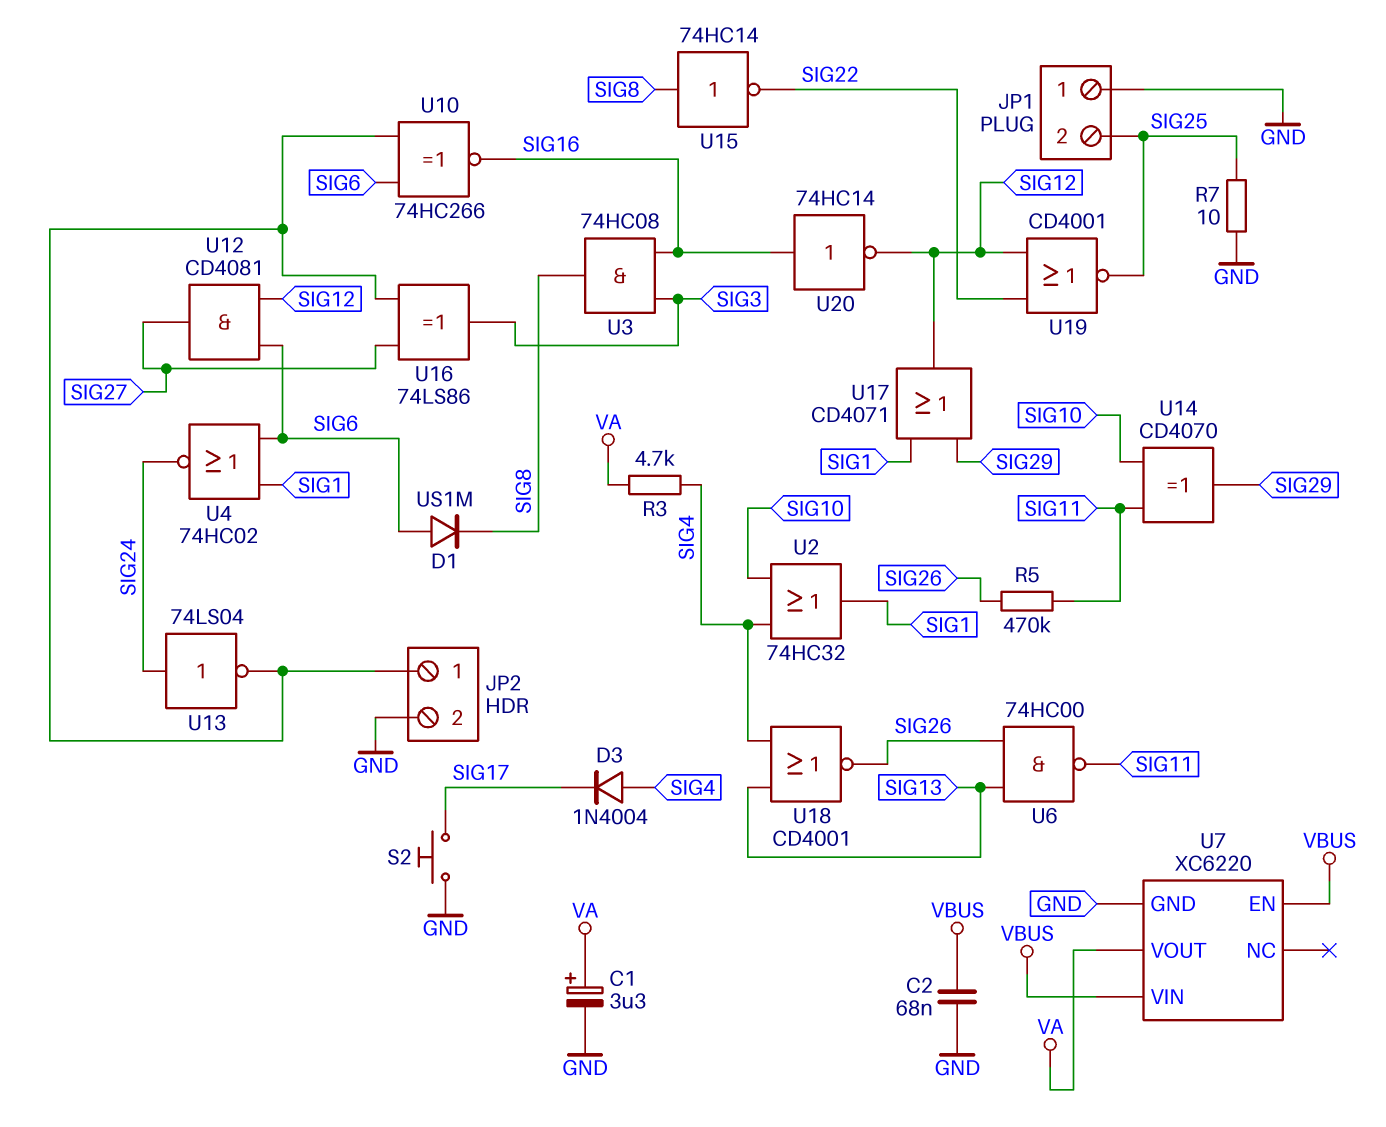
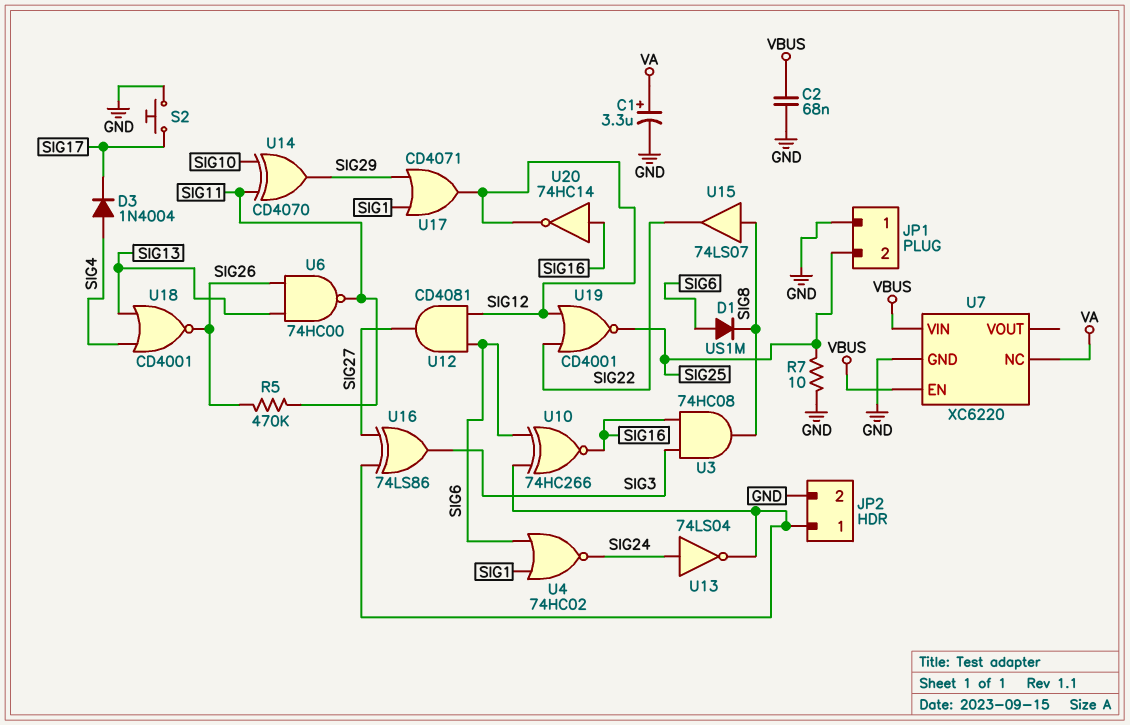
R3: 4.7k (SIG4, VA) -> none
U2: OR 74HC32 (in SIG4, in SIG10, out SIG1) -> none
U7 pin NC: none -> VA
U7 pin VOUT: VA -> none
U15: NOT 74HC14 (in SIG8, out SIG22) -> buffer 74LS07 (in SIG8, out SIG22)

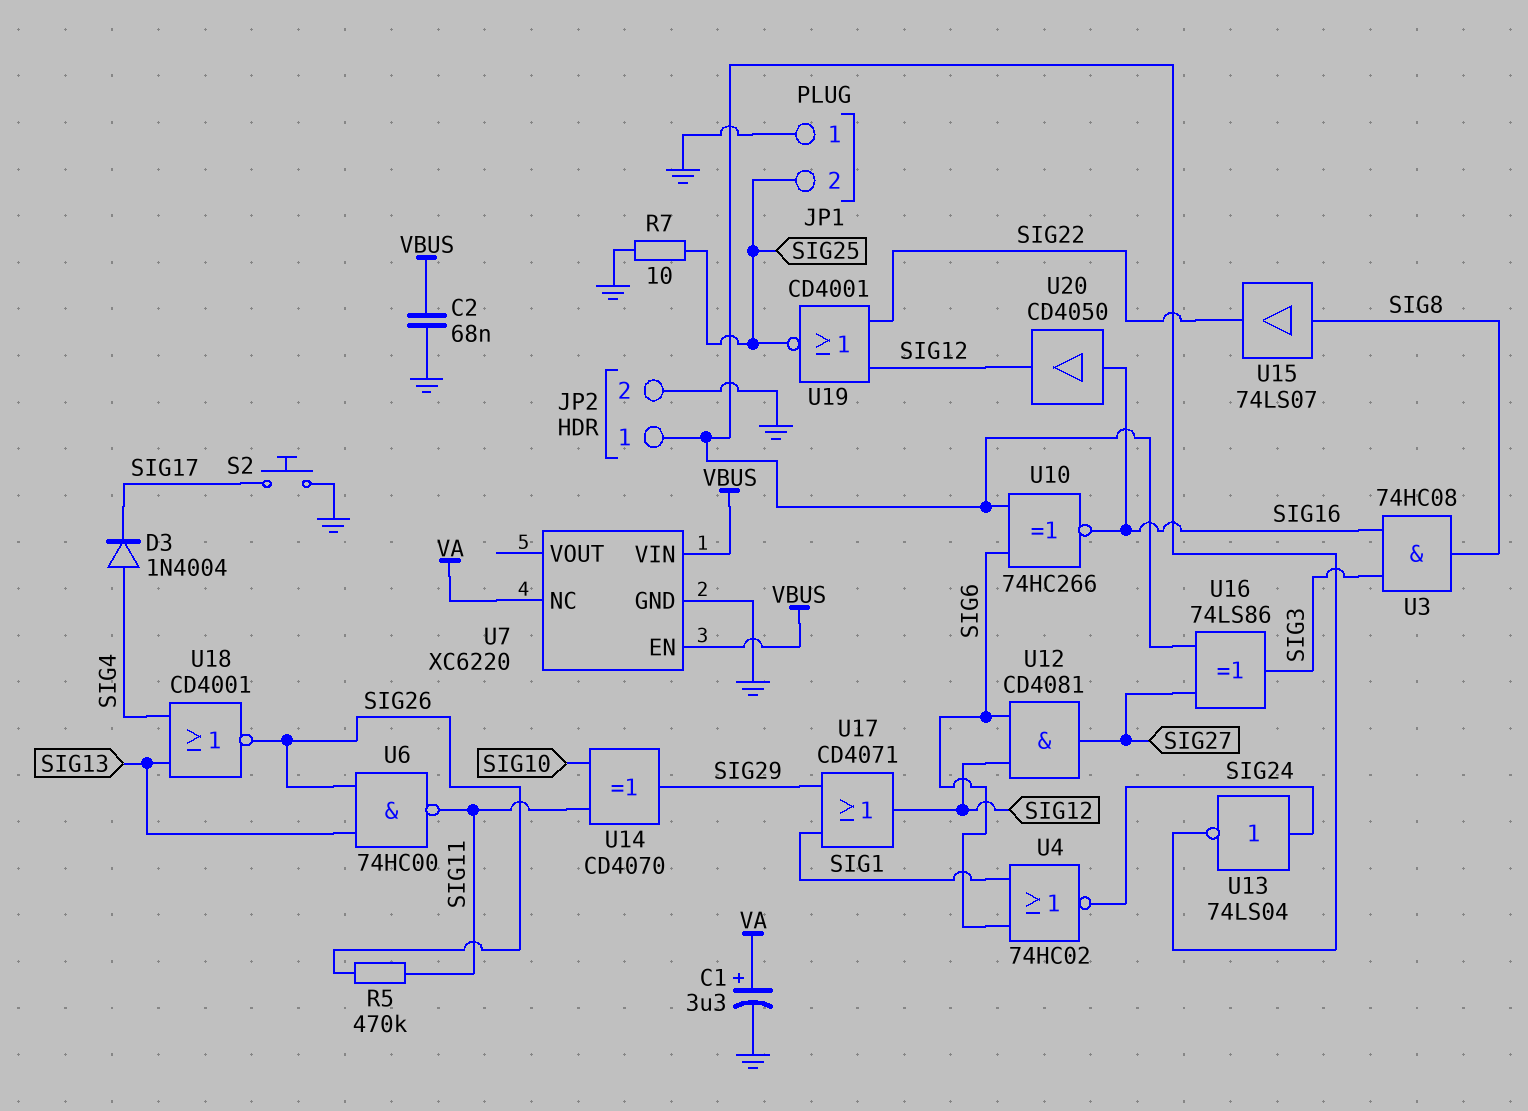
D1: diode US1M (A SIG6, K SIG8) -> none
U20: NOT 74HC14 (in SIG16, out SIG12) -> buffer CD4050 (in SIG16, out SIG12)

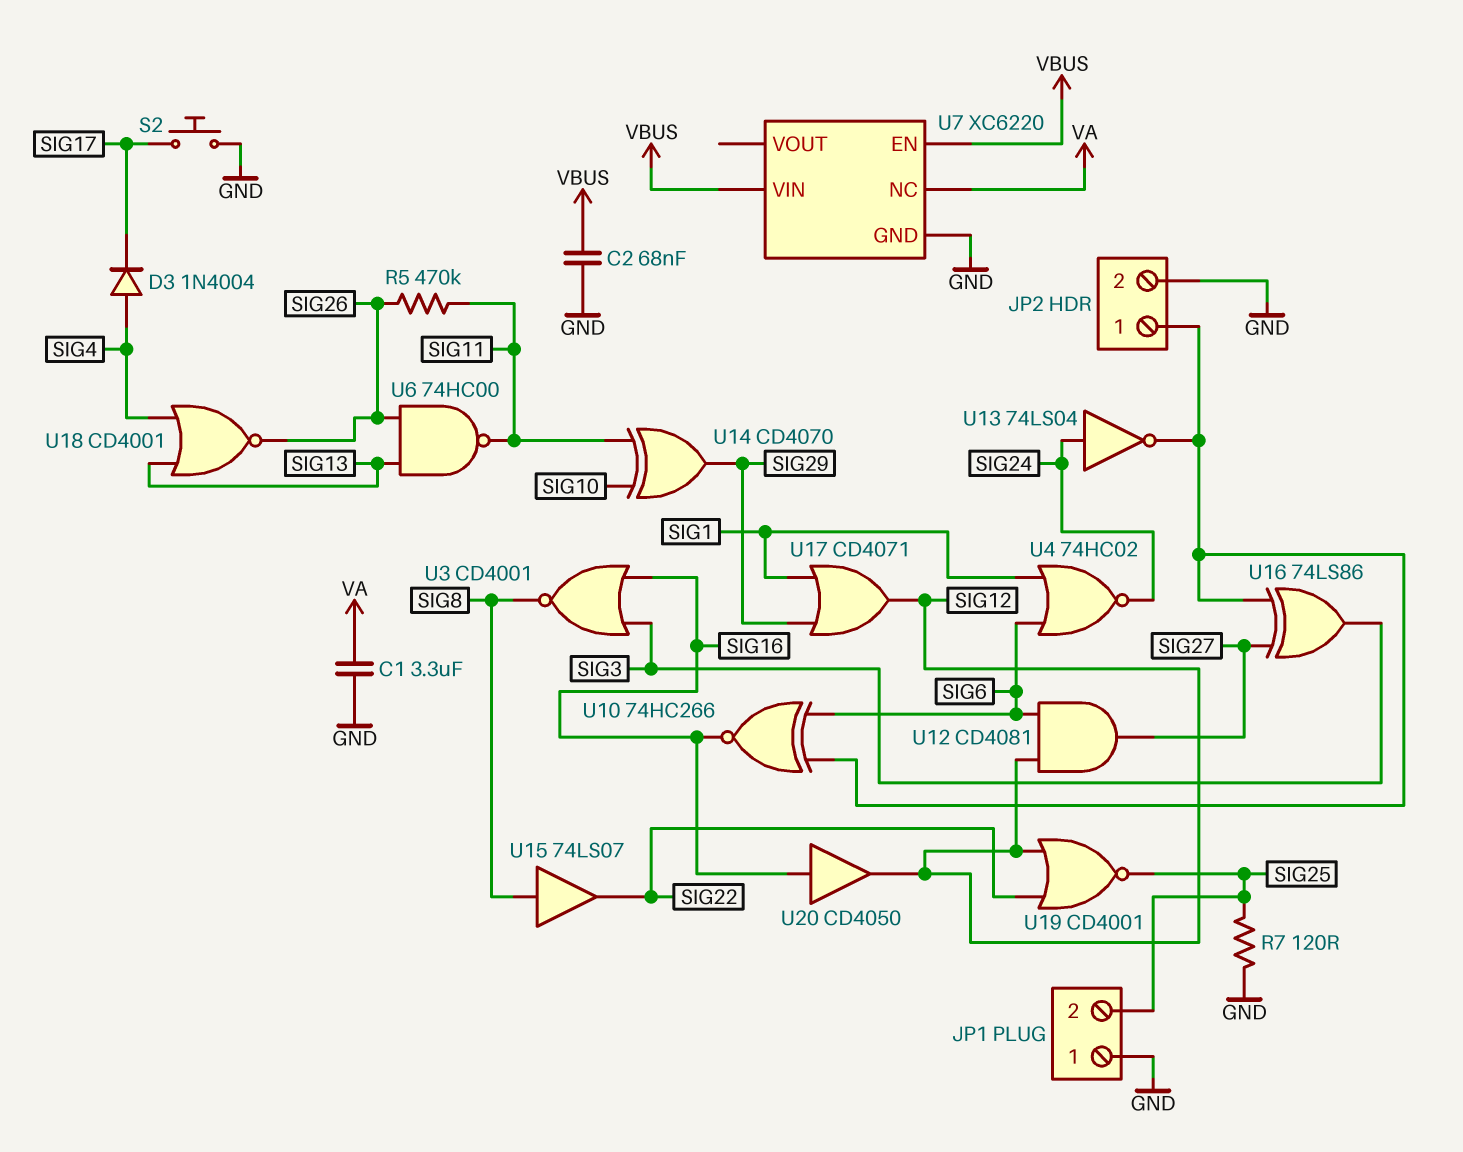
C1: 3.3uF (plus VA, minus GND) -> 3.3uF (GND, VA)
R7: 10 (GND, SIG25) -> 120 (GND, SIG25)
U3: AND 74HC08 (in SIG3, in SIG16, out SIG8) -> NOR CD4001 (in SIG3, in SIG16, out SIG8)

